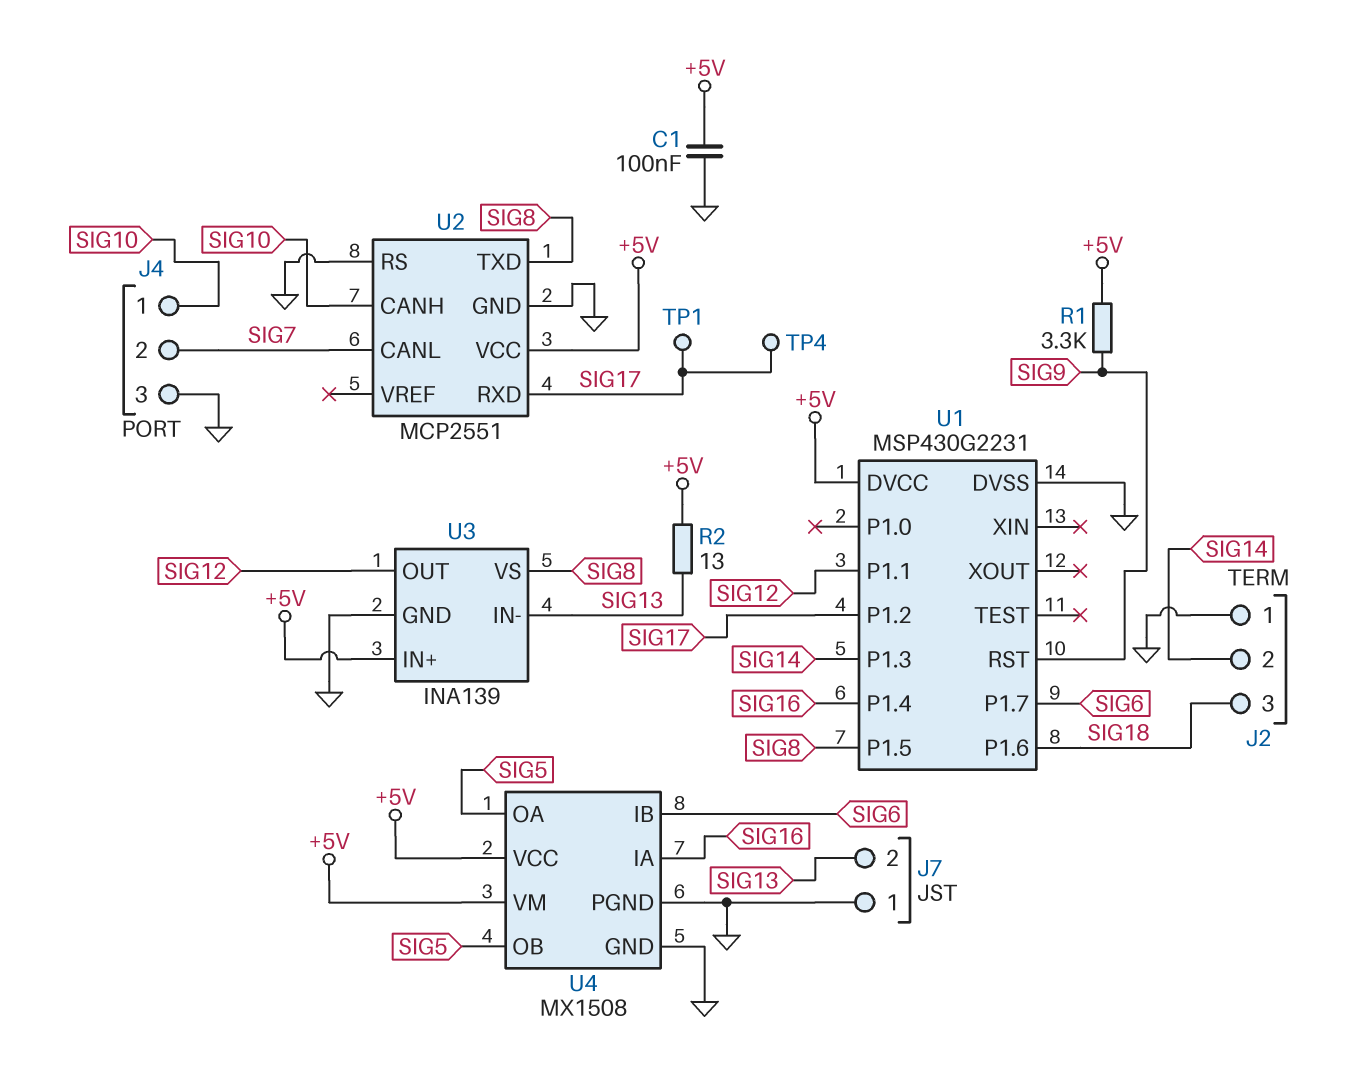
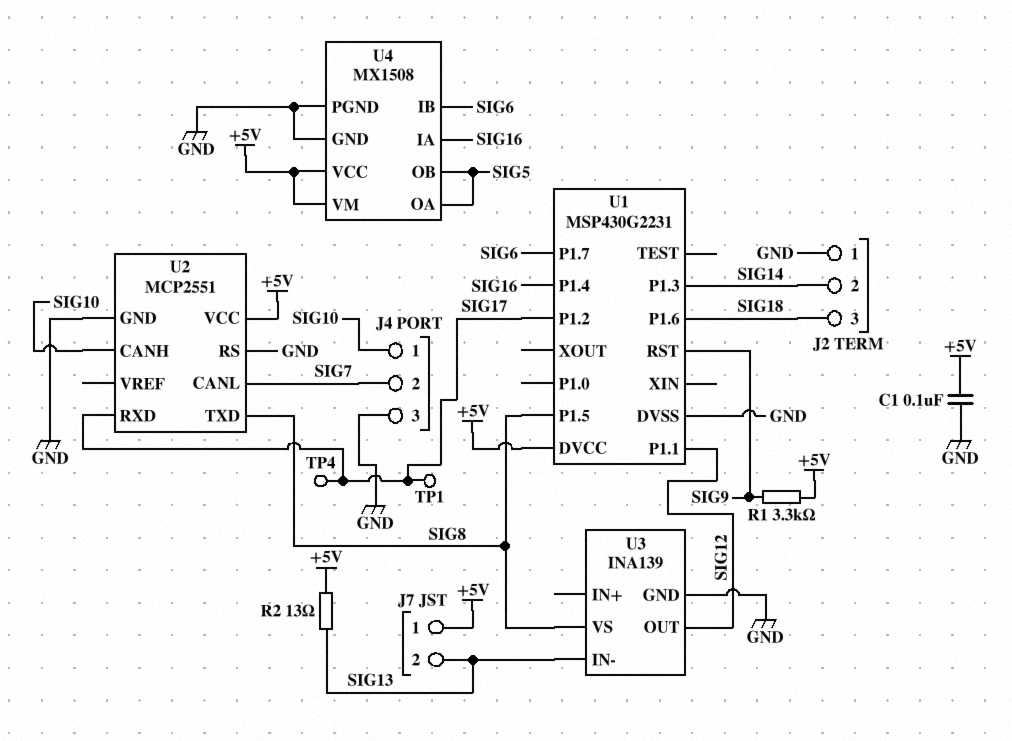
J7 pin 1: GND -> +5V
U3 pin IN+: +5V -> none

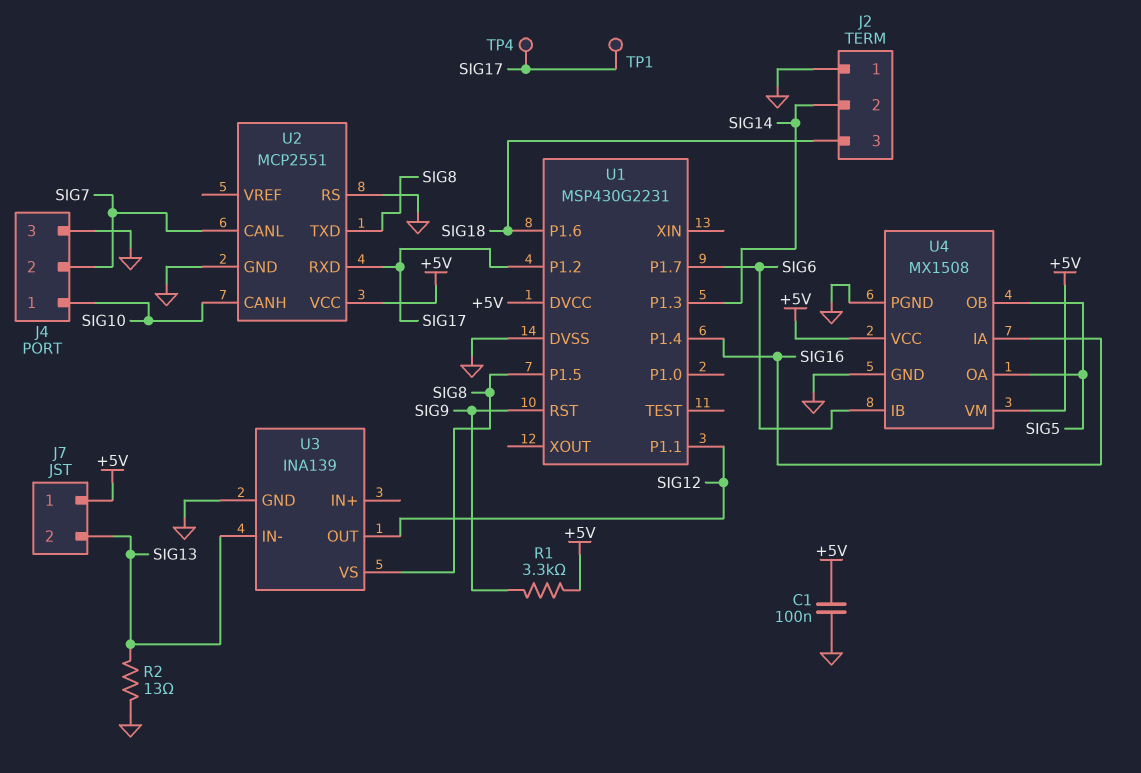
R2: 13 (+5V, SIG13) -> 13 (GND, SIG13)

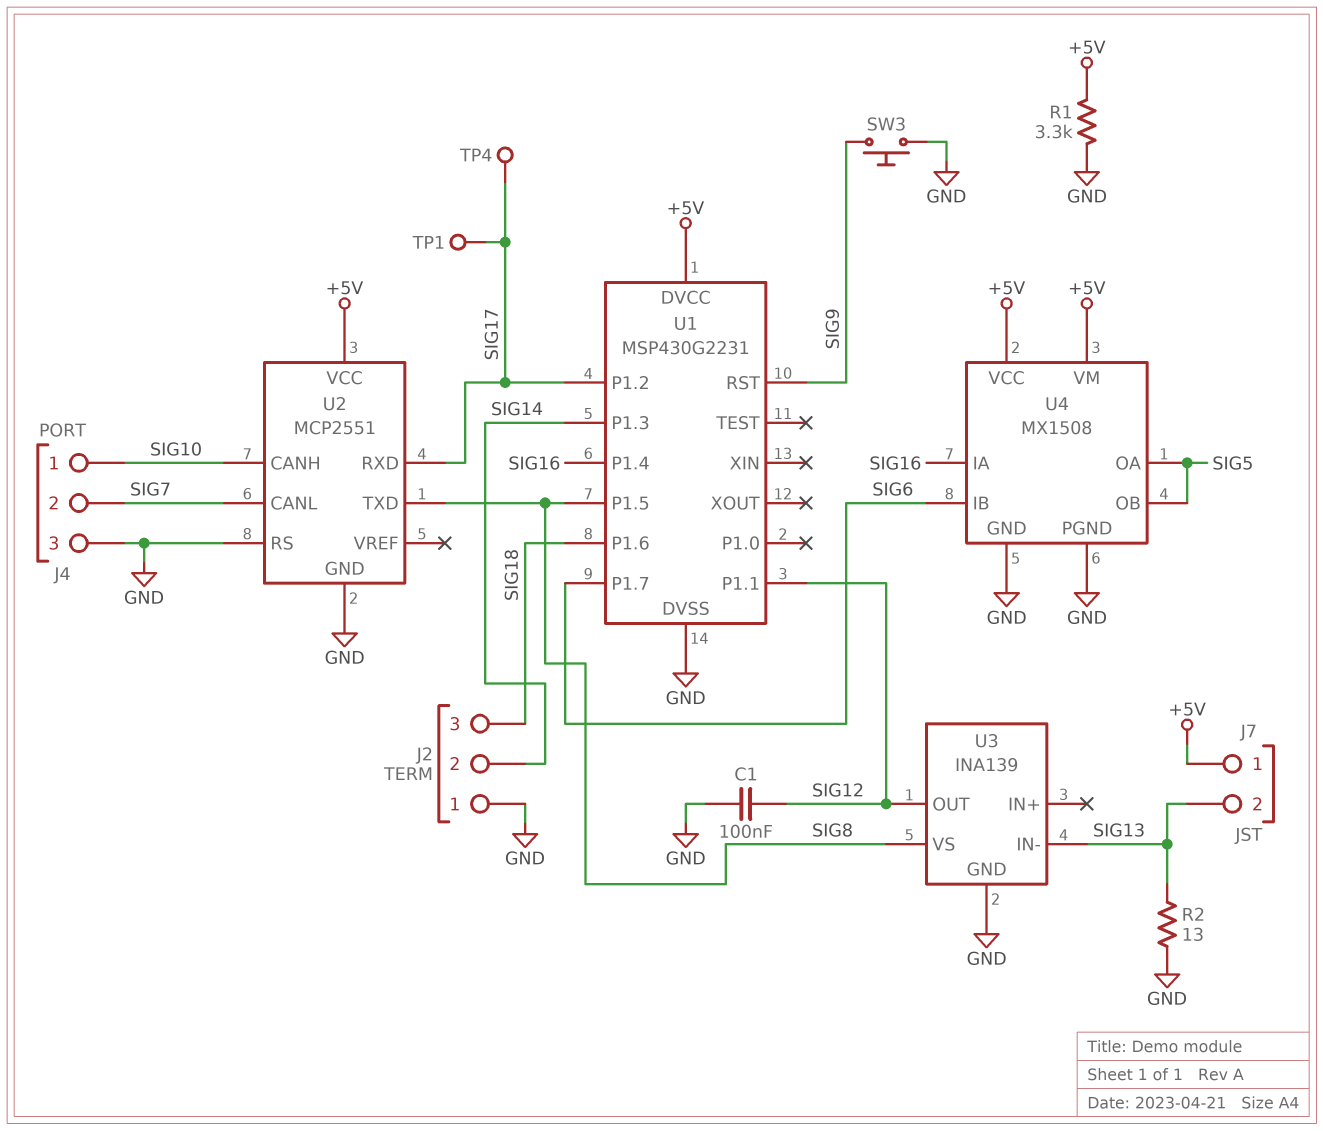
C1: 100nF (+5V, GND) -> 100nF (GND, SIG12)
R1: 3.3k (+5V, SIG9) -> 3.3k (+5V, GND)
SW3: none -> button (GND, SIG9)

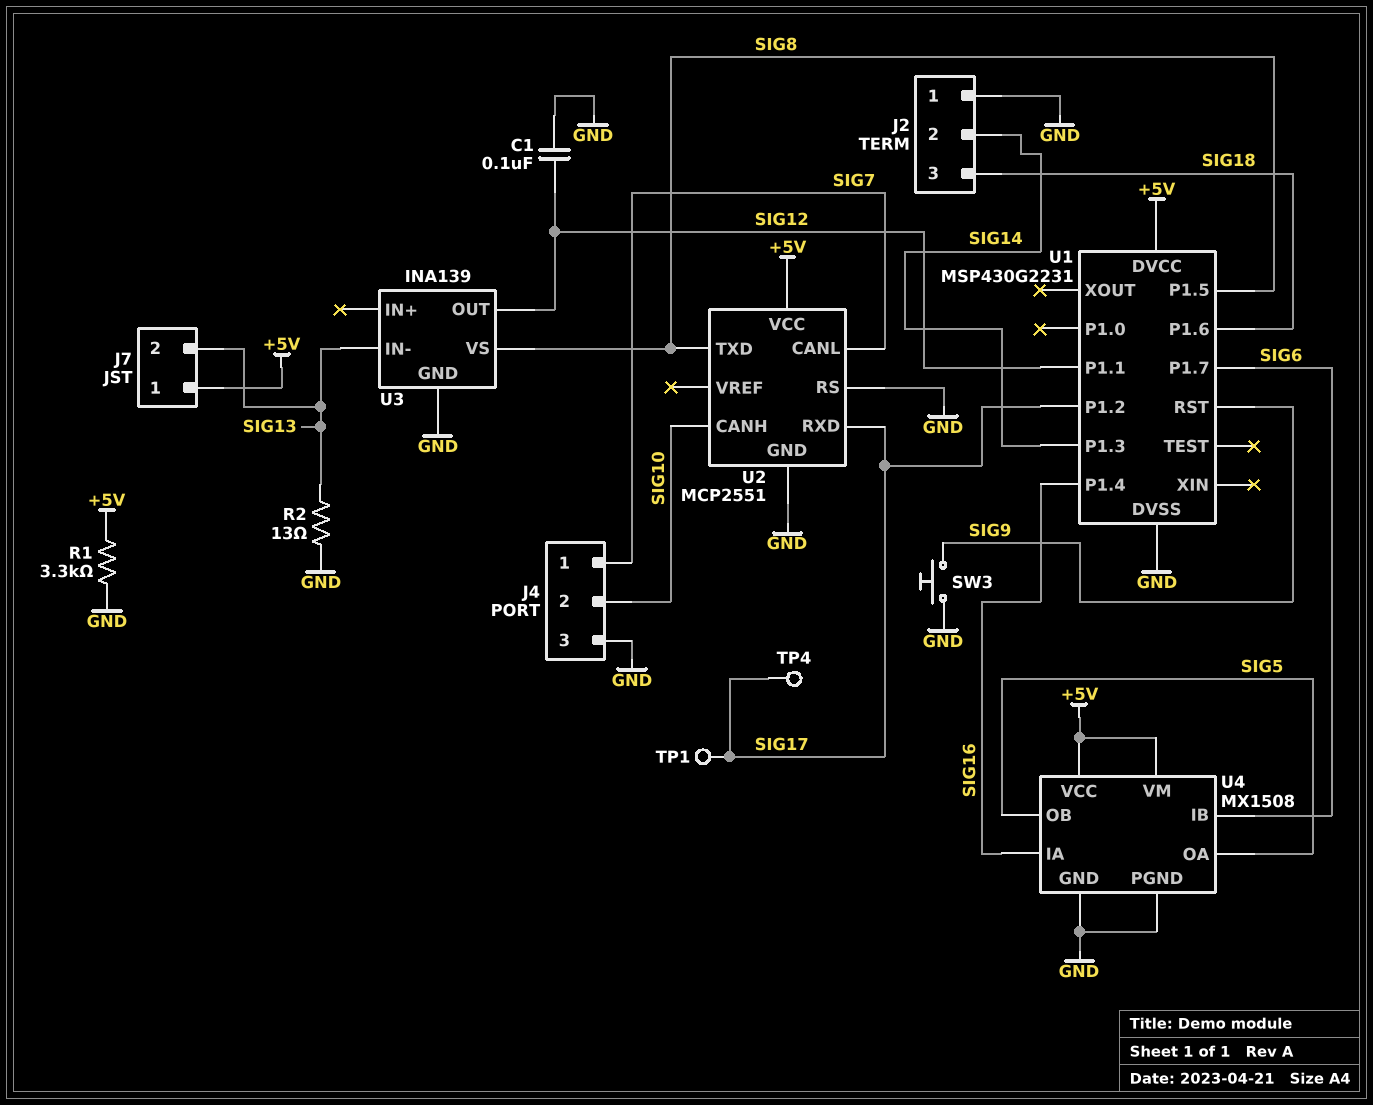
J4 pin 1: SIG10 -> SIG7
J4 pin 2: SIG7 -> SIG10

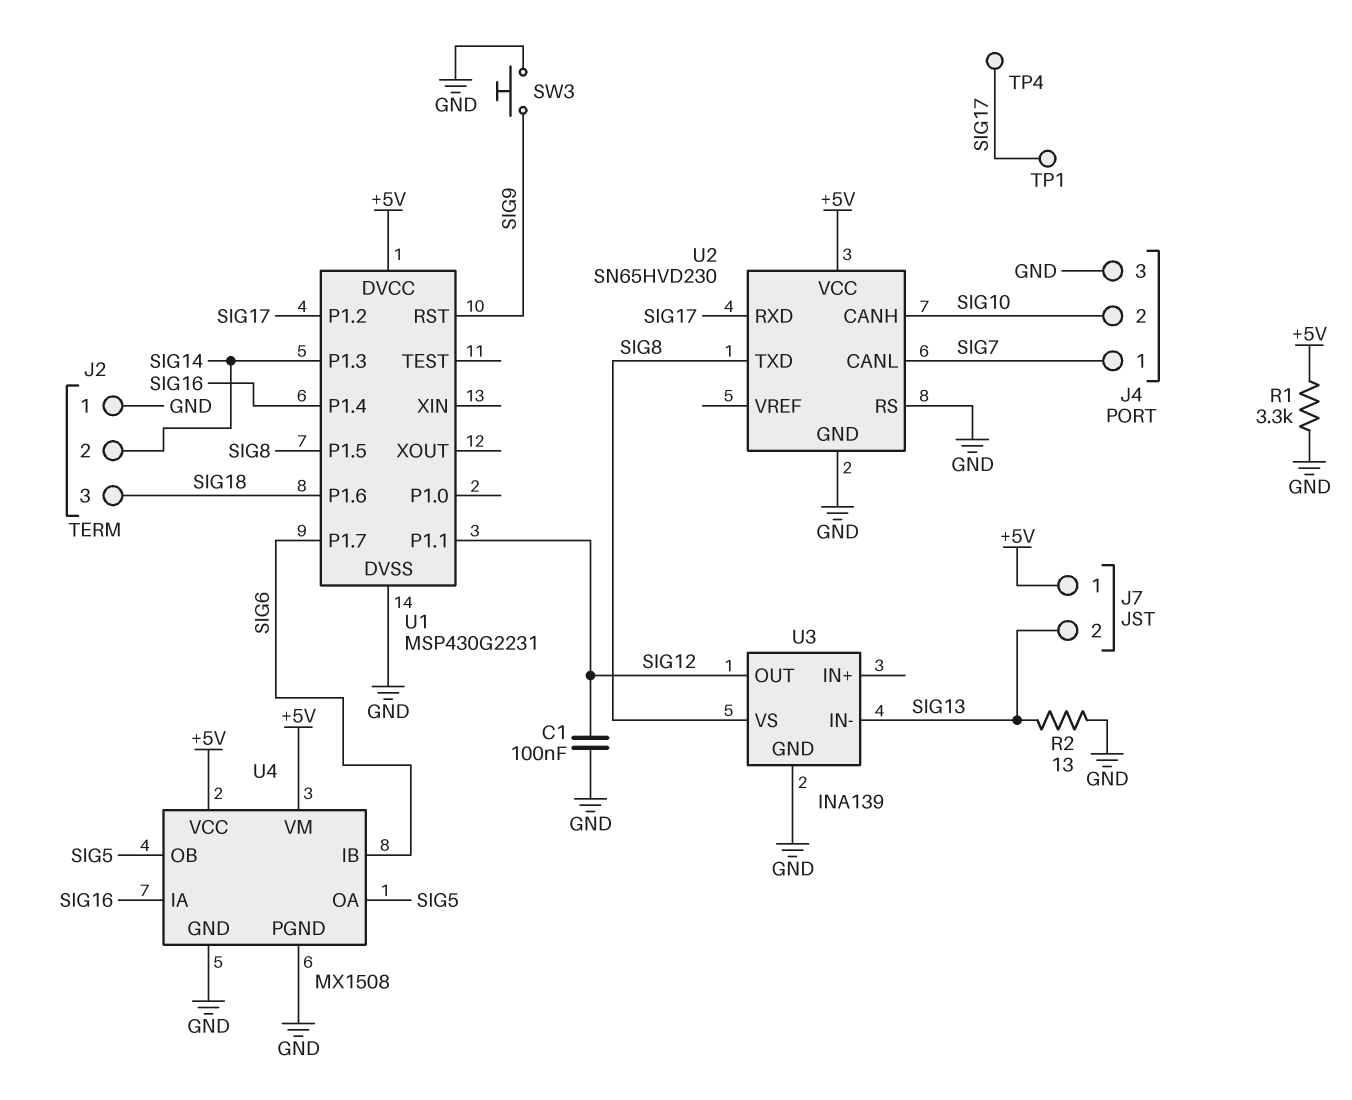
U2: MCP2551 -> SN65HVD230

